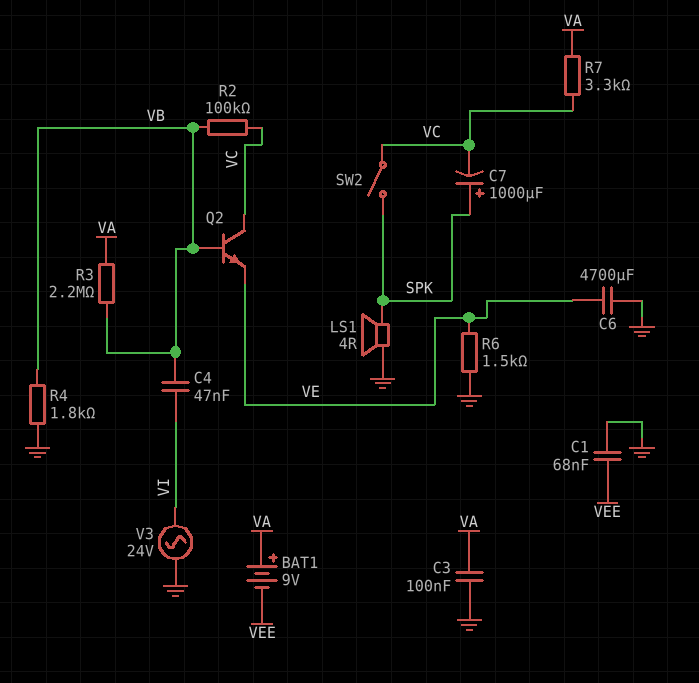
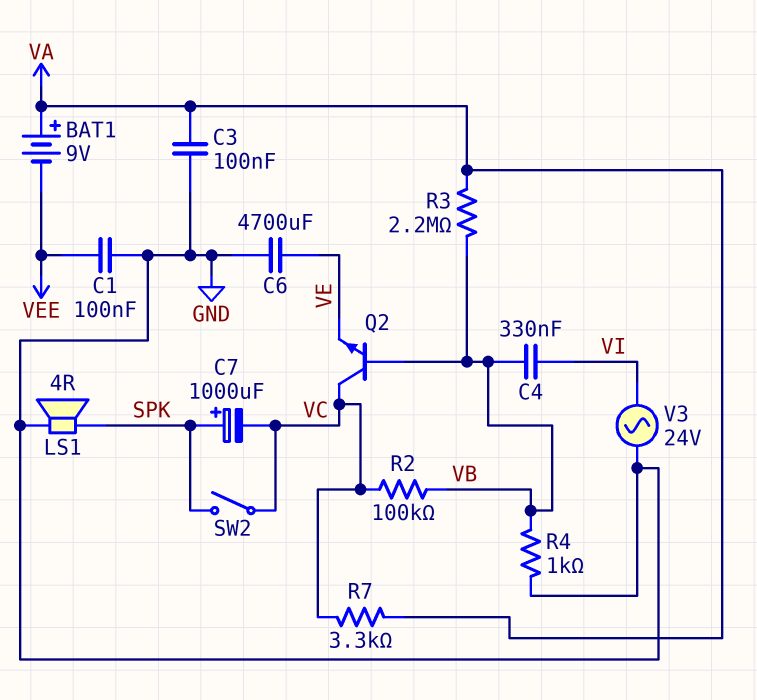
C1: 68nF (GND, VEE) -> 100nF (GND, VEE)
C4: 47nF (VB, VI) -> 330nF (VB, VI)
R4: 1.8k (GND, VB) -> 1k (GND, VB)
R6: 1.5k (GND, VE) -> none

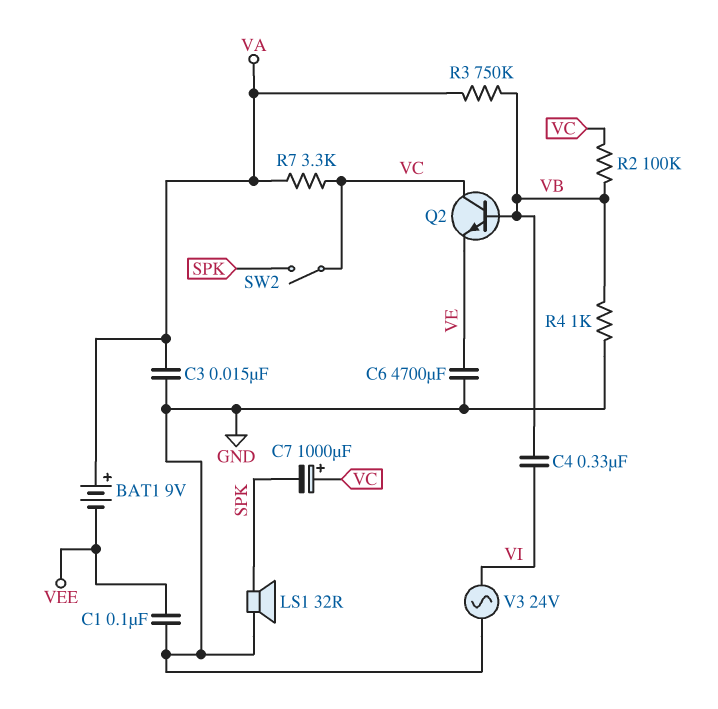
C3: 100nF (GND, VA) -> 15nF (GND, VA)
C7: 1000uF (plus SPK, minus VC) -> 1000uF (plus VC, minus SPK)
LS1: speaker 4R (GND, SPK) -> speaker 32R (GND, SPK)
R3: 2.2M (VA, VB) -> 750k (VA, VB)

